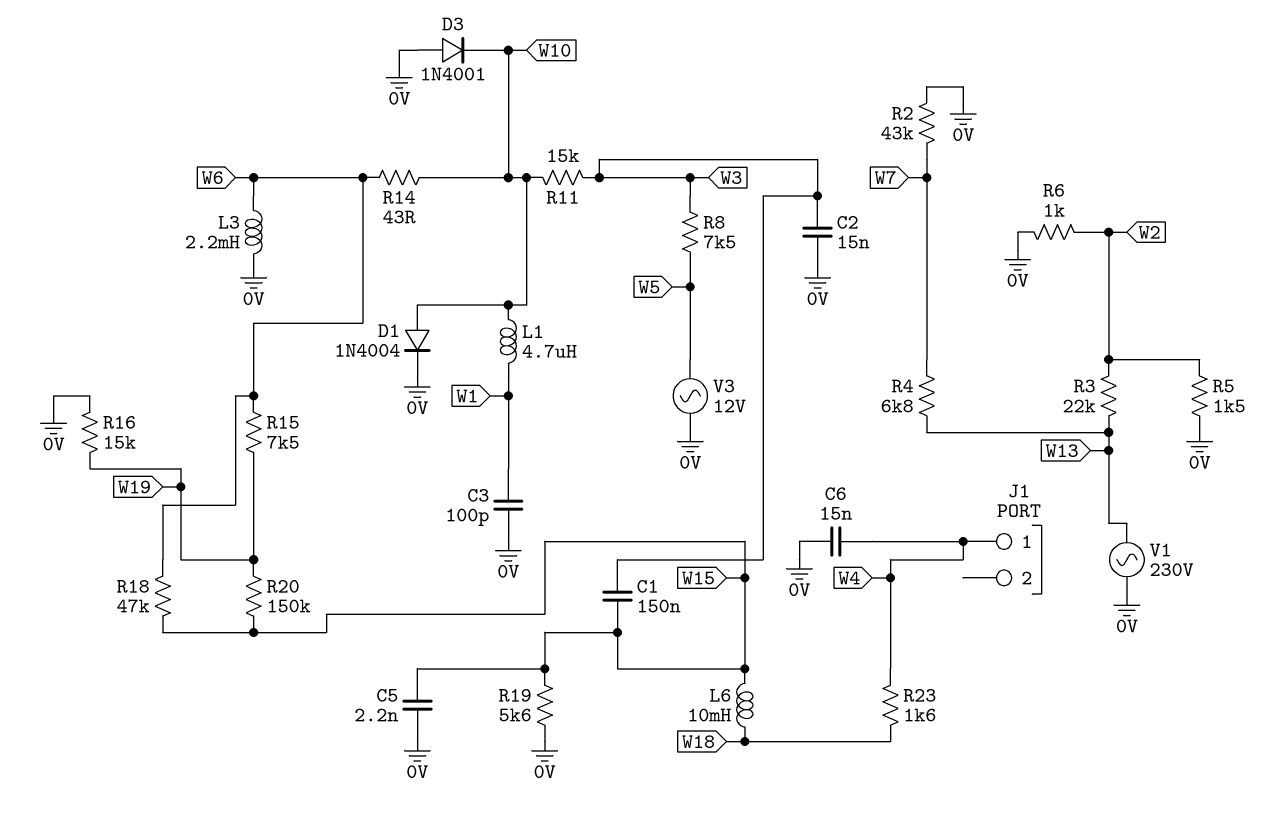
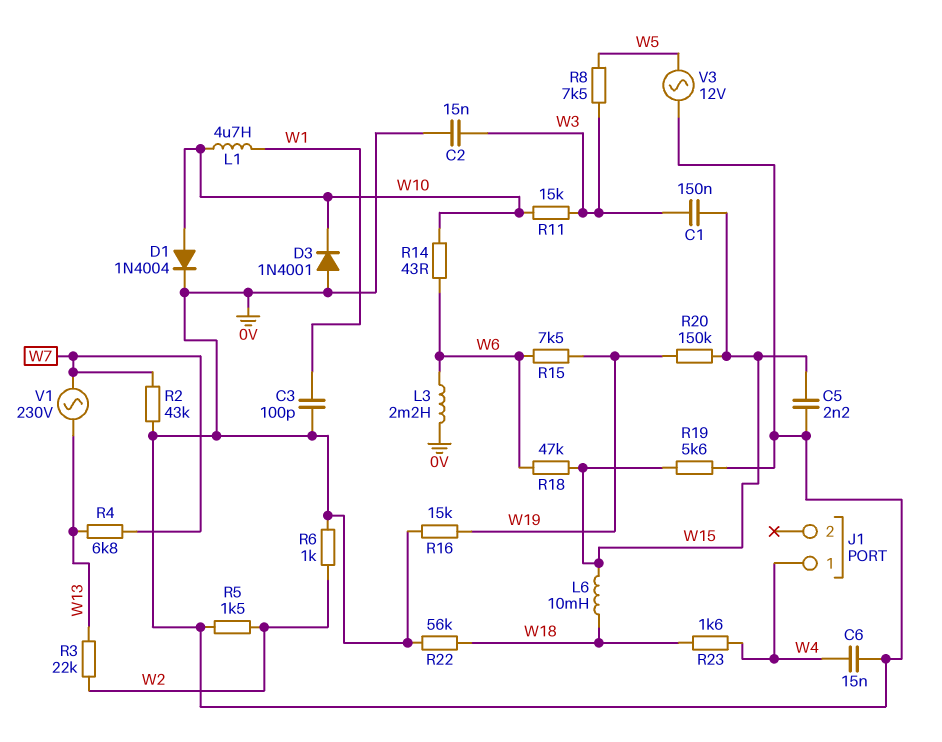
R22: none -> 56k (0V, W18)
V1: AC 230V (0V, W13) -> AC 230V (W7, W13)

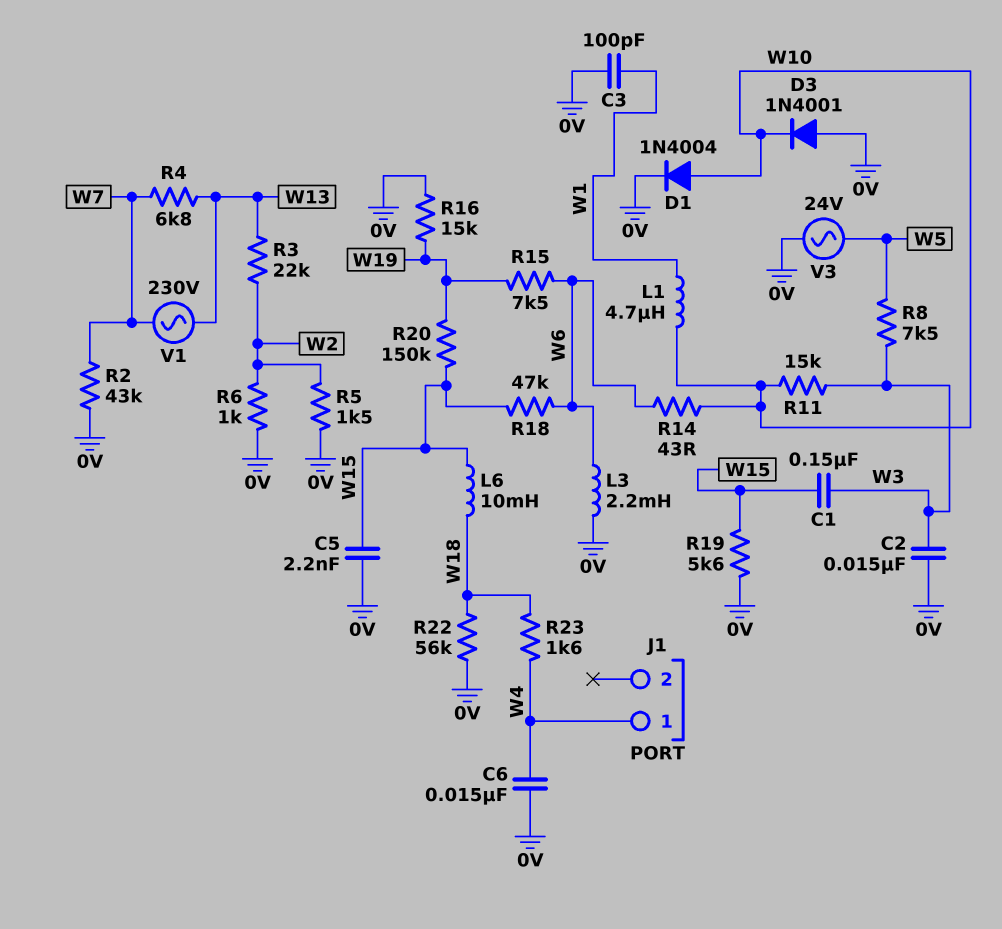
V3: AC 12V (0V, W5) -> AC 24V (0V, W5)

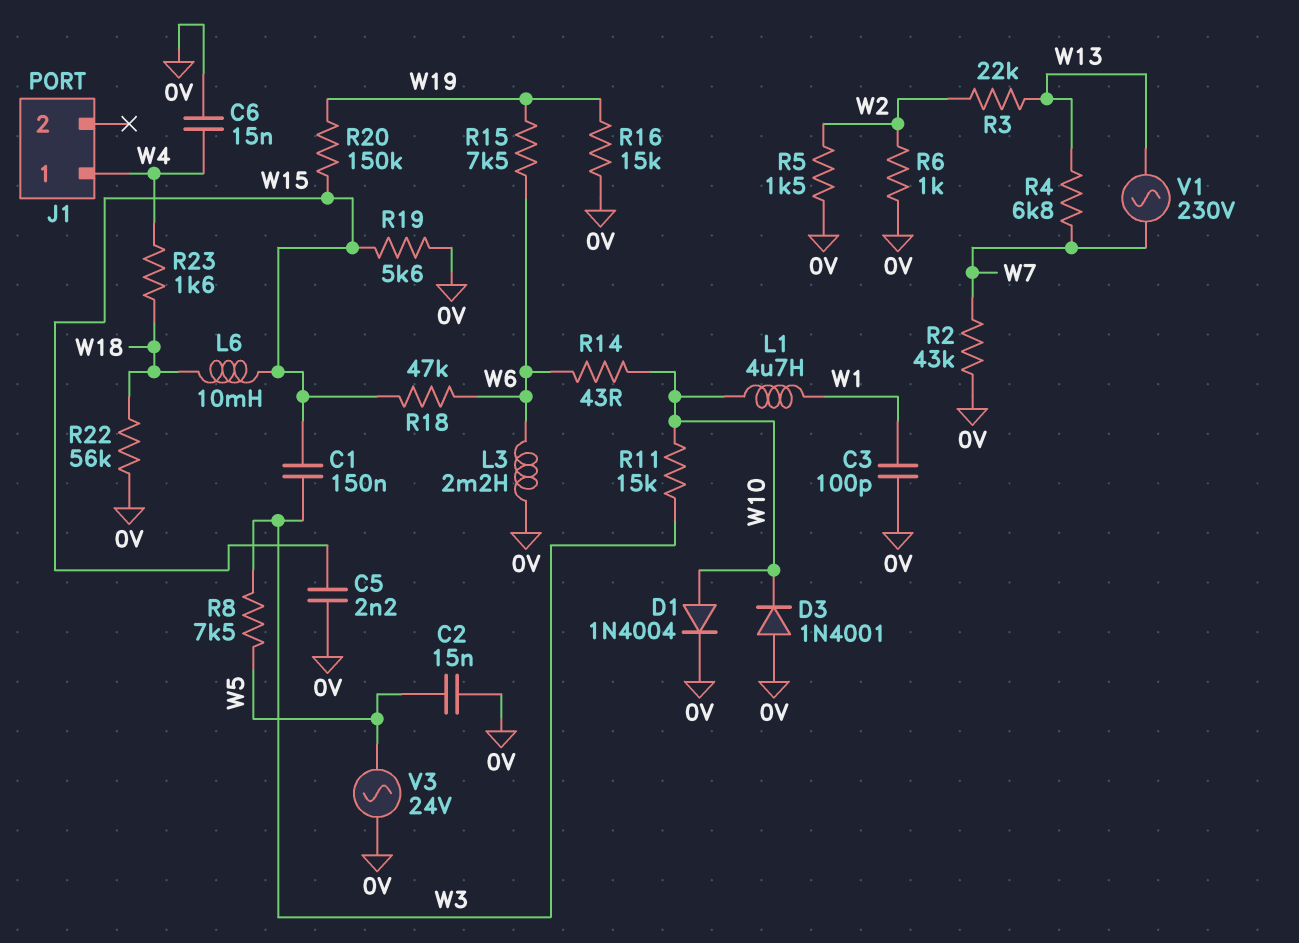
C2: 15nF (0V, W3) -> 15nF (0V, W5)

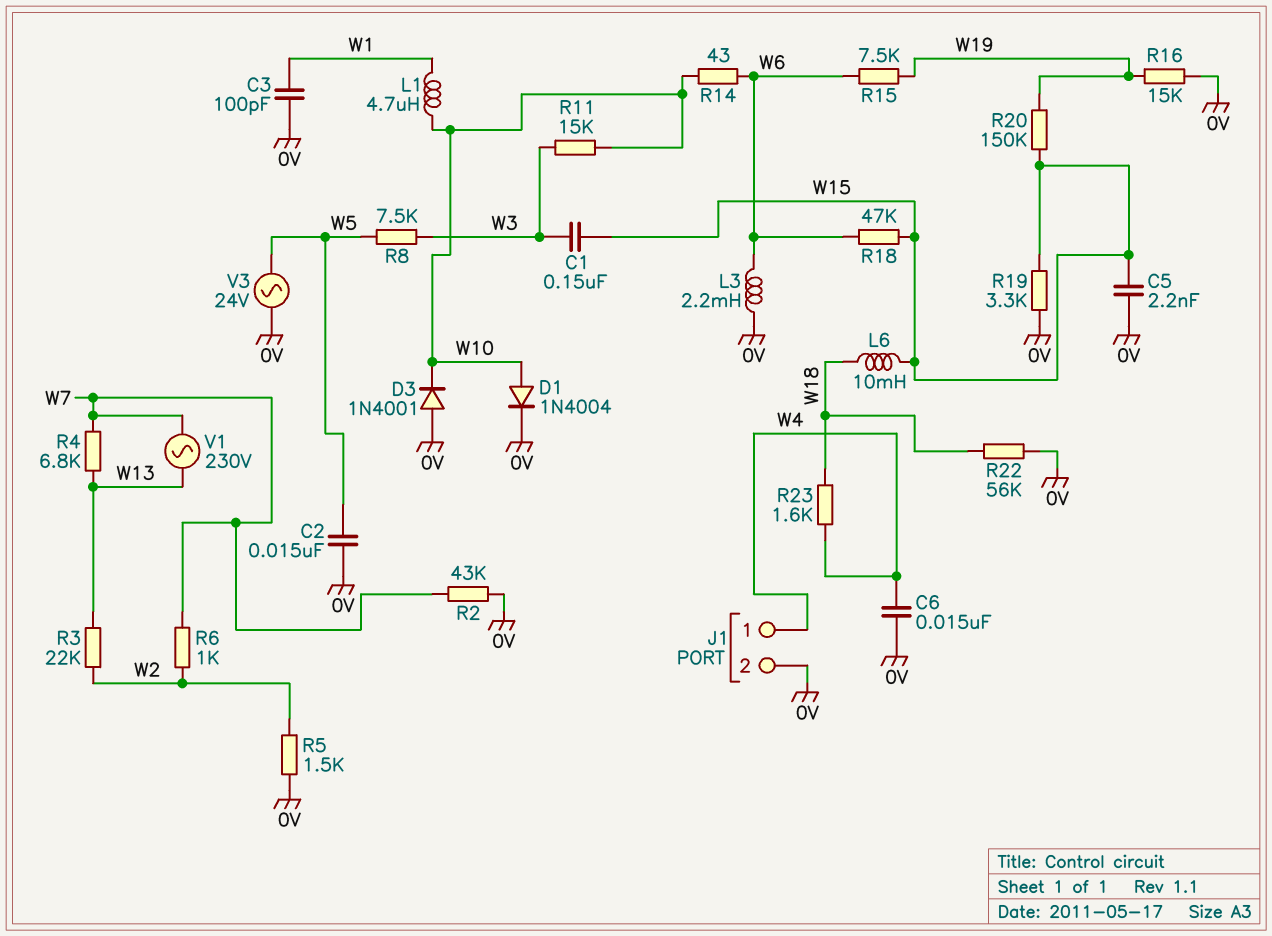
J1 pin 2: none -> 0V
R6: 1k (0V, W2) -> 1k (W2, W7)
R19: 5.6k (0V, W15) -> 3.3k (0V, W15)

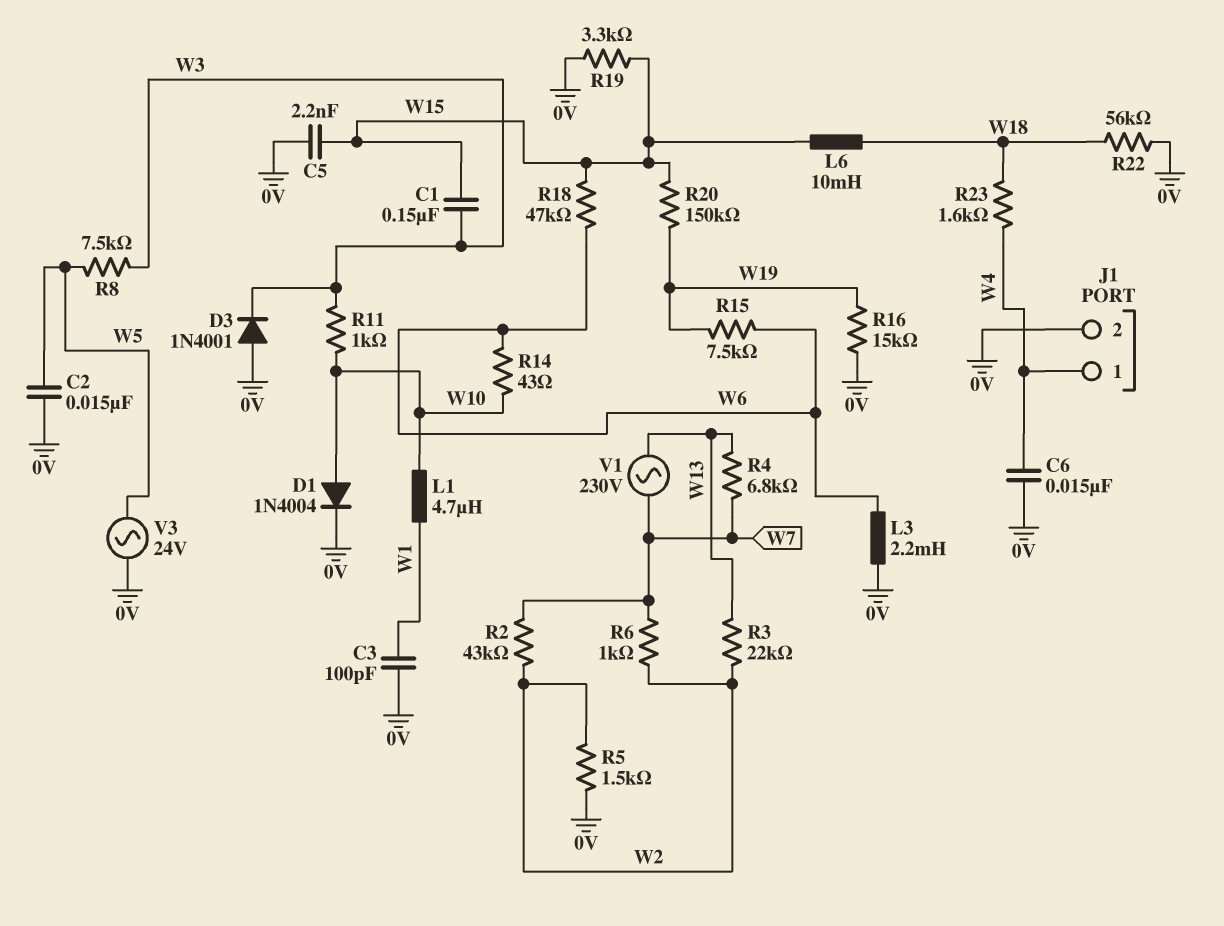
D3: diode 1N4001 (A 0V, K W10) -> diode 1N4001 (A 0V, K W3)
R2: 43k (0V, W7) -> 43k (W2, W7)
R11: 15k (W3, W10) -> 1k (W3, W10)

